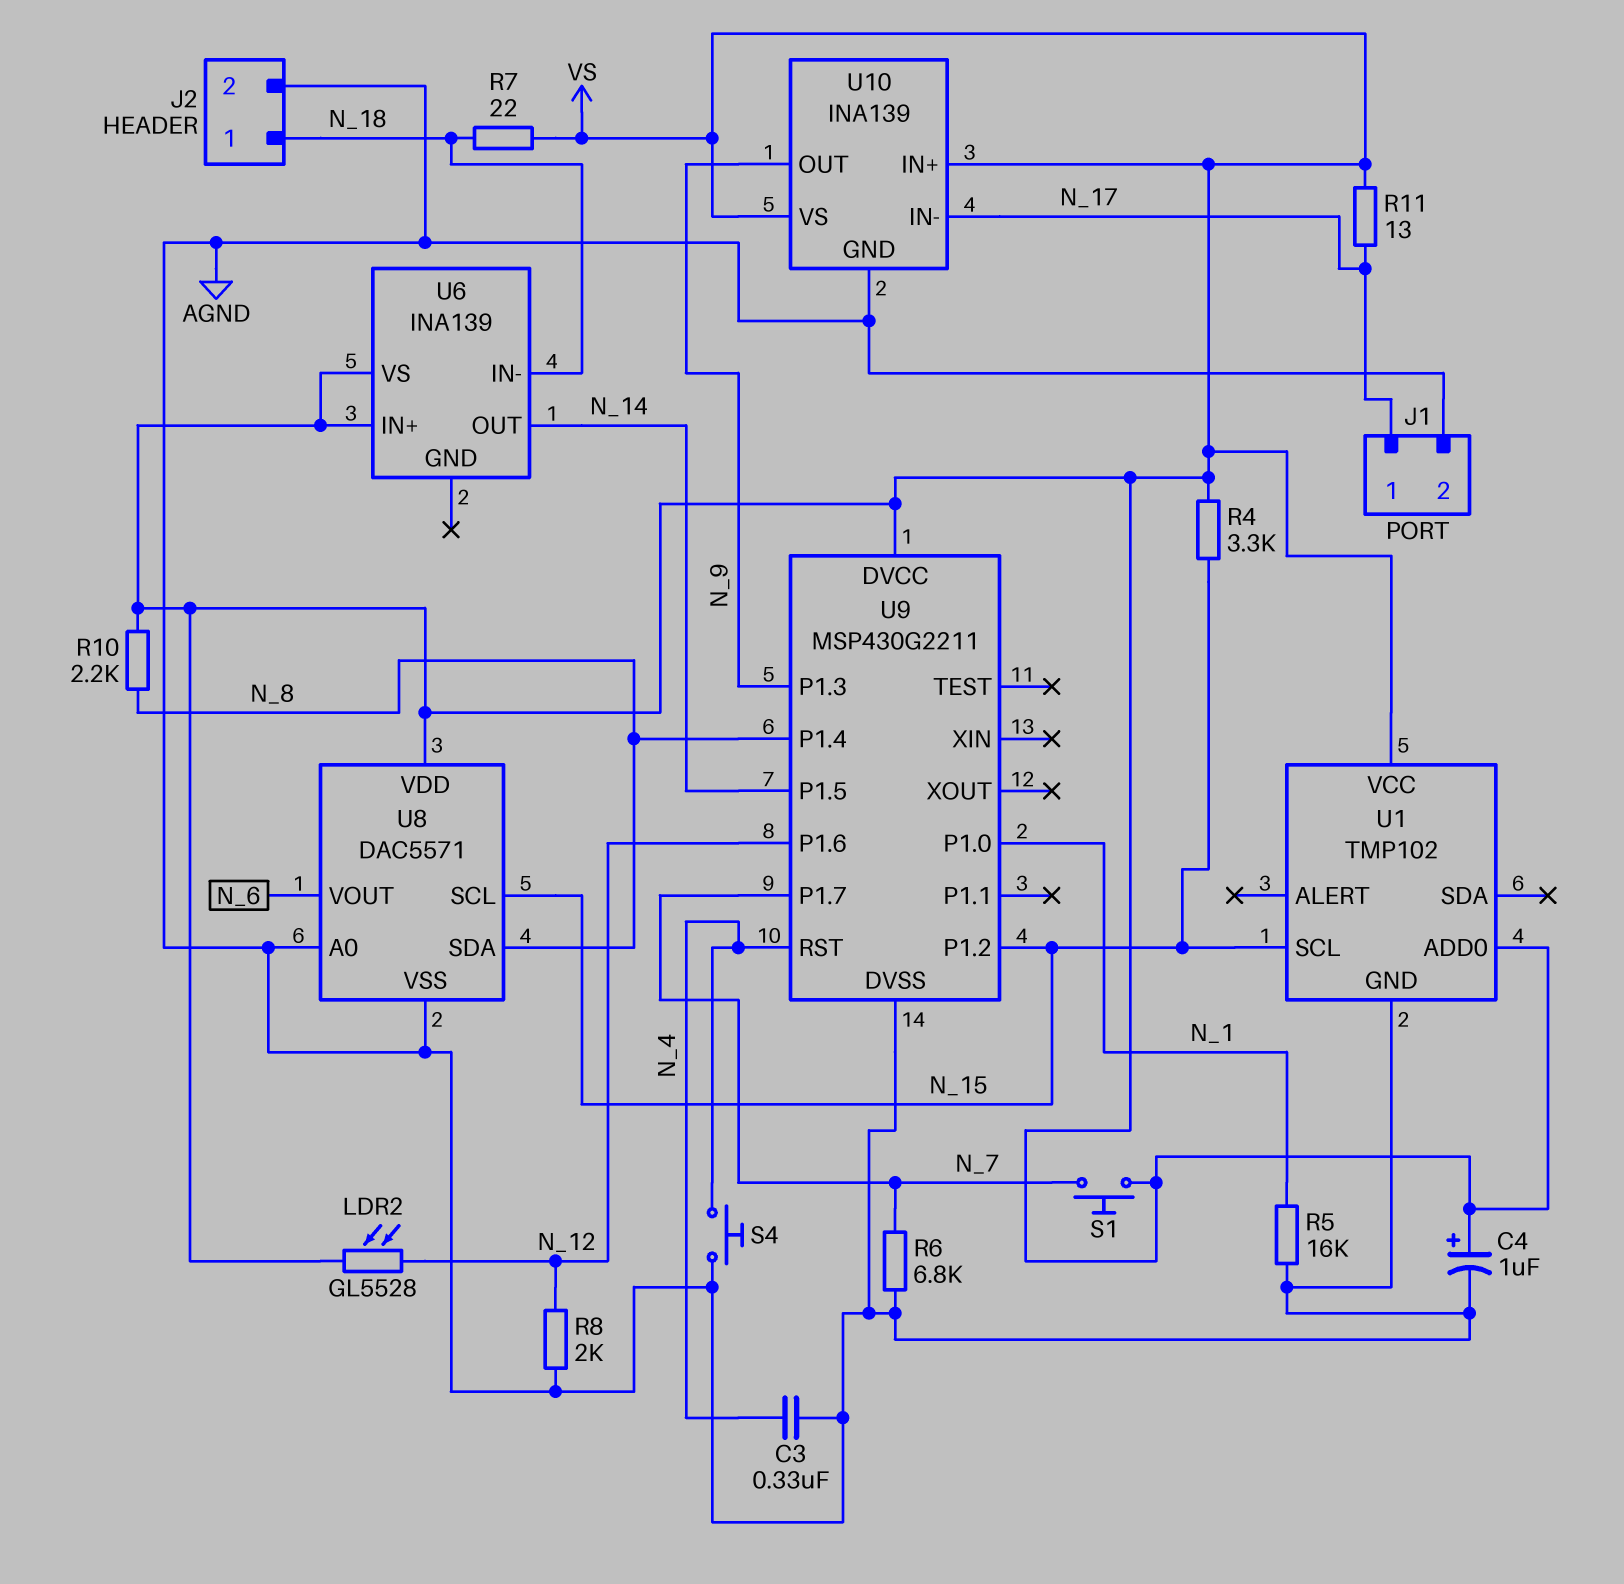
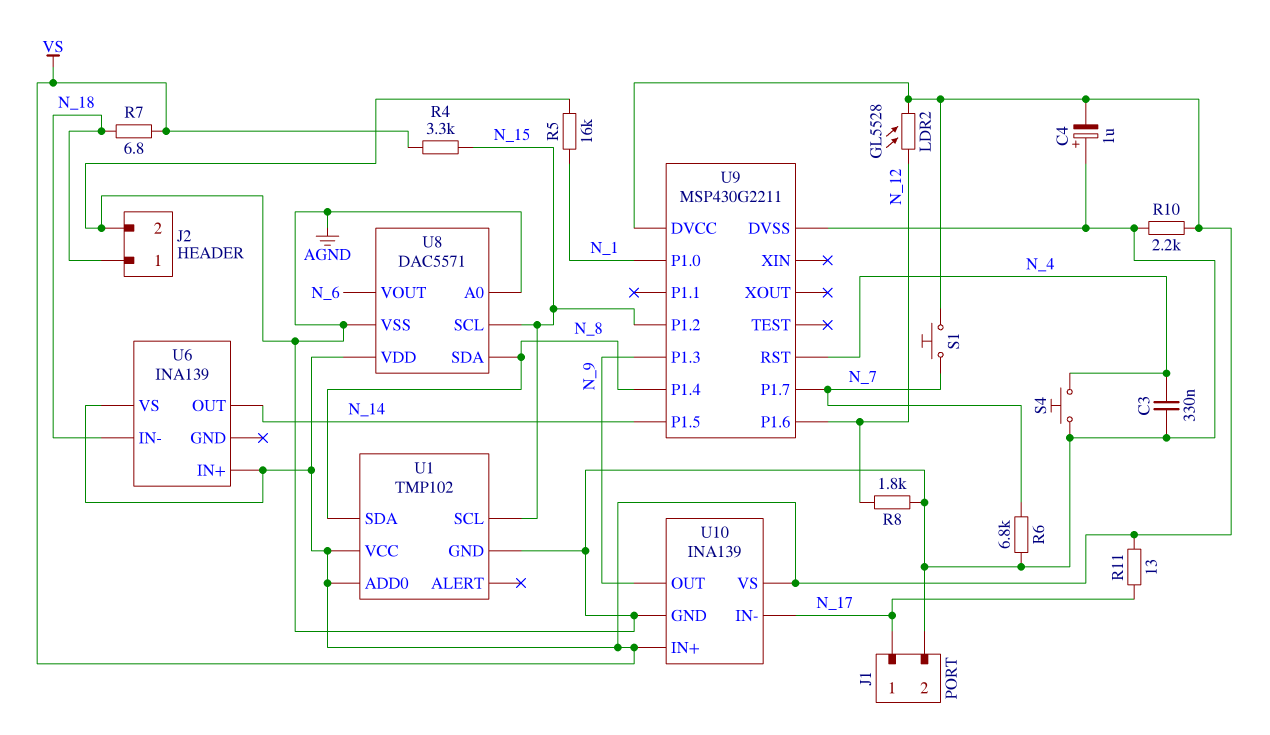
C4: 1uF (plus VS, minus AGND) -> 1uF (plus AGND, minus VS)
R7: 22 (N_18, VS) -> 6.8 (N_18, VS)
R8: 2k (AGND, N_12) -> 1.8k (AGND, N_12)
R10: 2.2k (N_8, VS) -> 2.2k (AGND, VS)
U1 pin SDA: none -> N_8

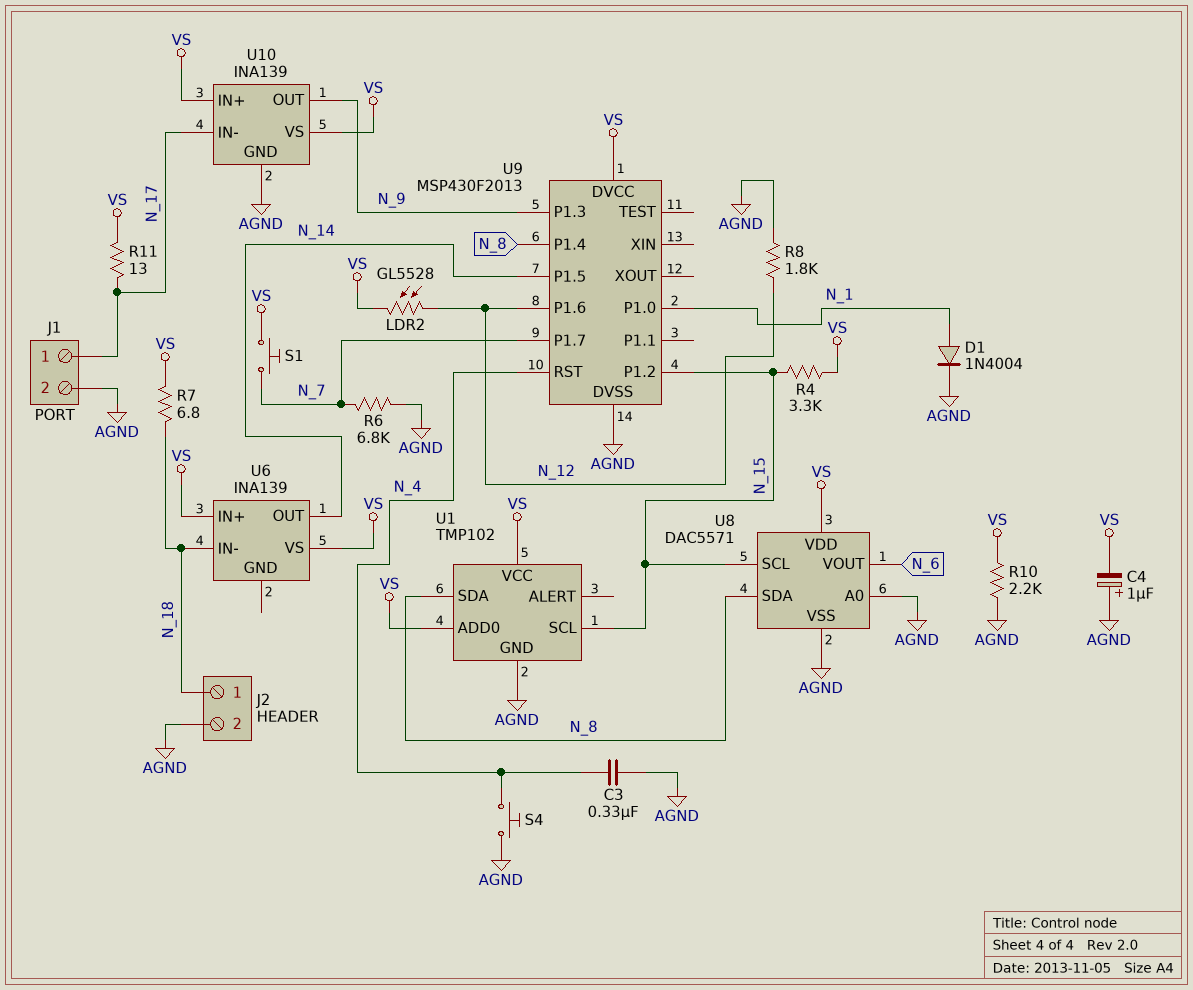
D1: none -> diode 1N4004 (A N_1, K AGND)
R5: 16k (AGND, N_1) -> none
U9: MSP430G2211 -> MSP430F2013

